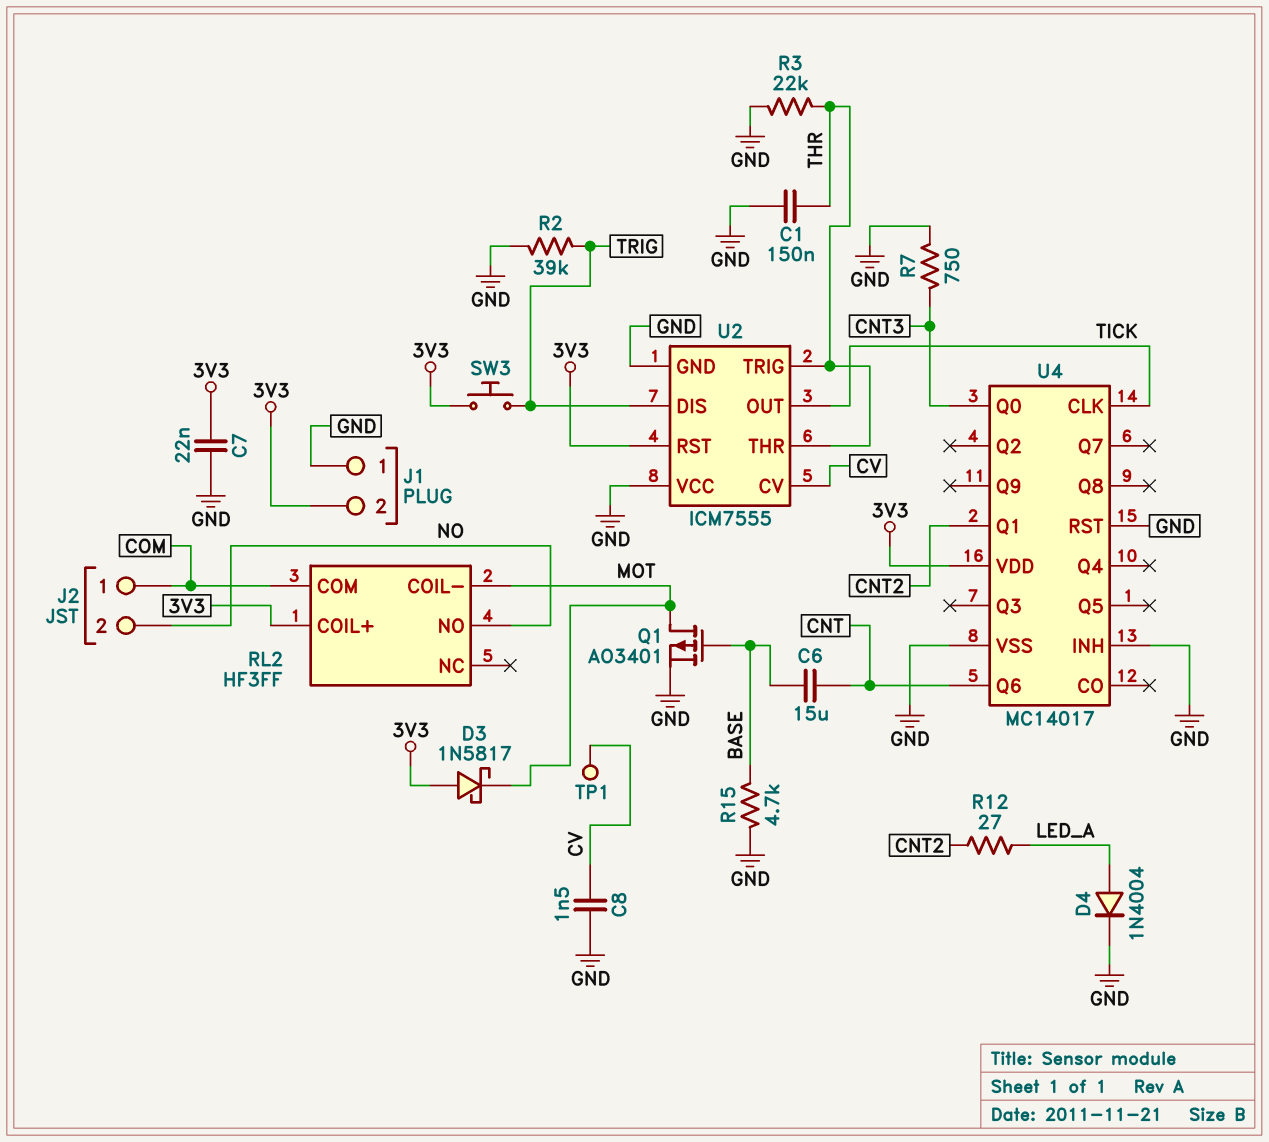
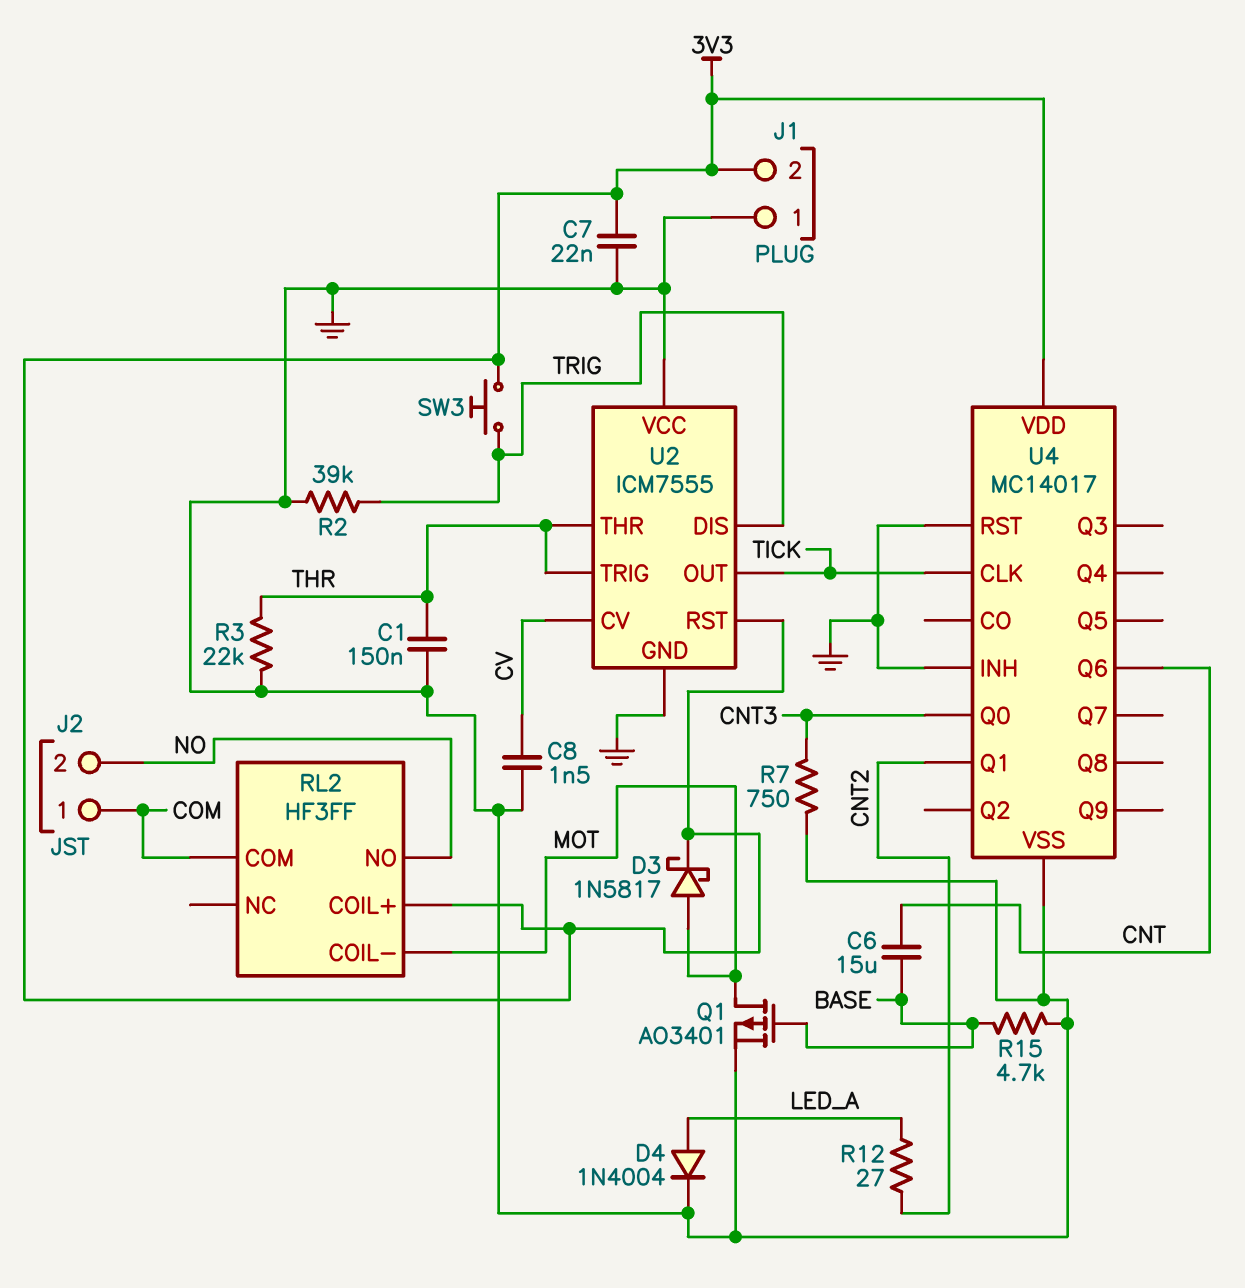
D3: schottky 1N5817 (A 3V3, K MOT) -> schottky 1N5817 (A MOT, K 3V3)
TP1: test point (CV) -> none

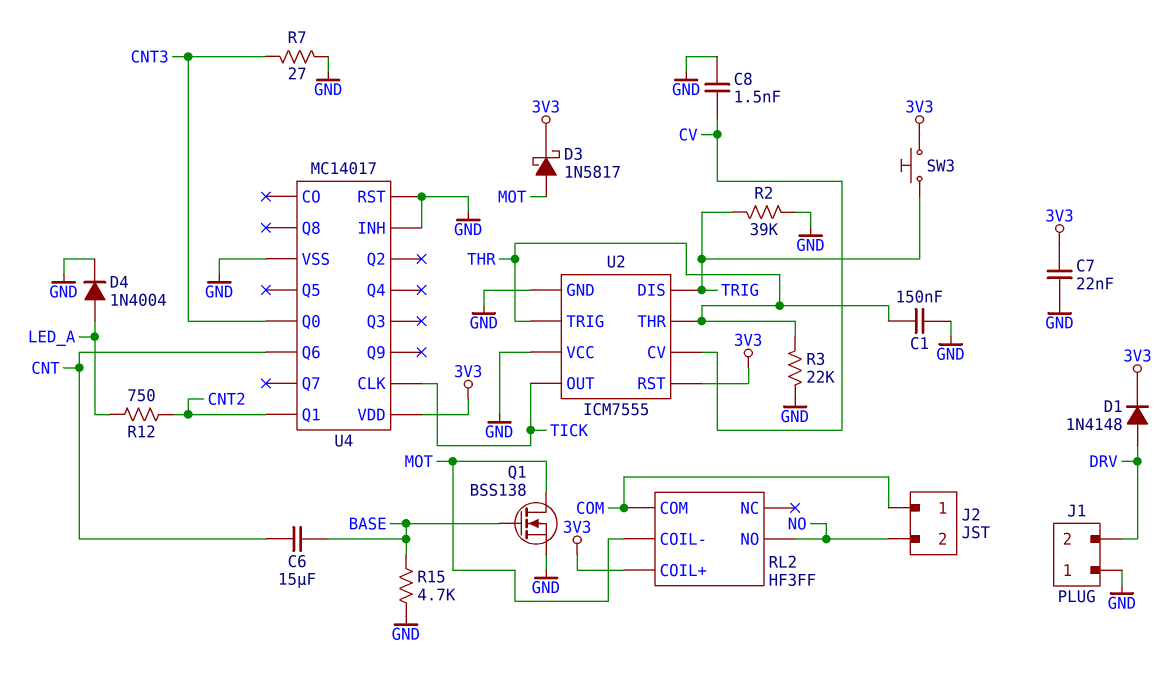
D1: none -> diode 1N4148 (A DRV, K 3V3)
J1 pin 2: 3V3 -> DRV
Q1: PMOS AO3401 (G BASE, D MOT, S GND) -> NMOS BSS138 (G BASE, D MOT, S GND)
R7: 750 (CNT3, GND) -> 27 (CNT3, GND)
R12: 27 (CNT2, LED_A) -> 750 (CNT2, LED_A)

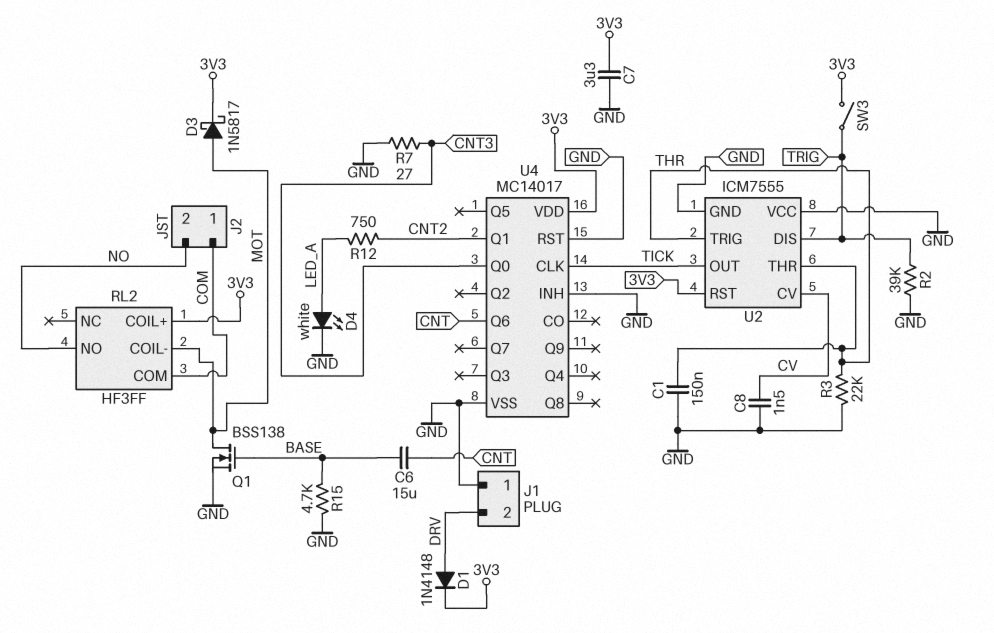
C7: 22nF (3V3, GND) -> 3.3uF (3V3, GND)
D4: diode 1N4004 (A LED_A, K GND) -> LED white (A LED_A, K GND)
SW3: button (3V3, TRIG) -> switch (3V3, TRIG)

